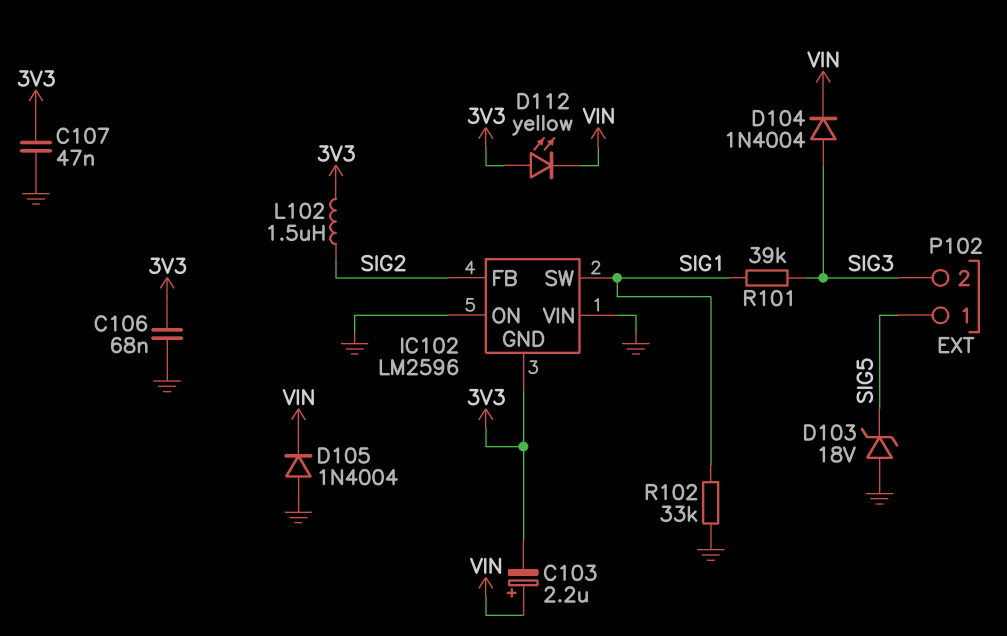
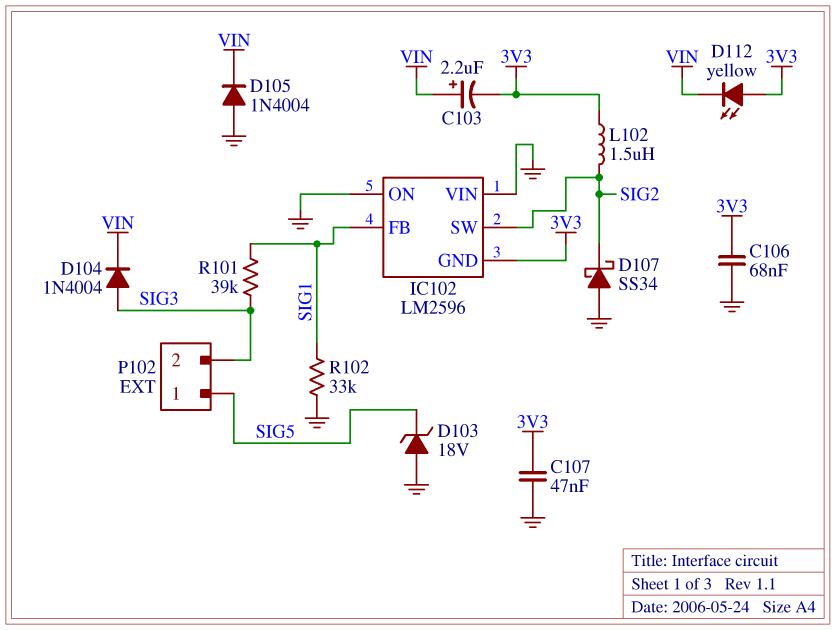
D107: none -> schottky SS34 (A GND, K SIG2)
IC102 pin FB: SIG2 -> SIG1
IC102 pin SW: SIG1 -> SIG2

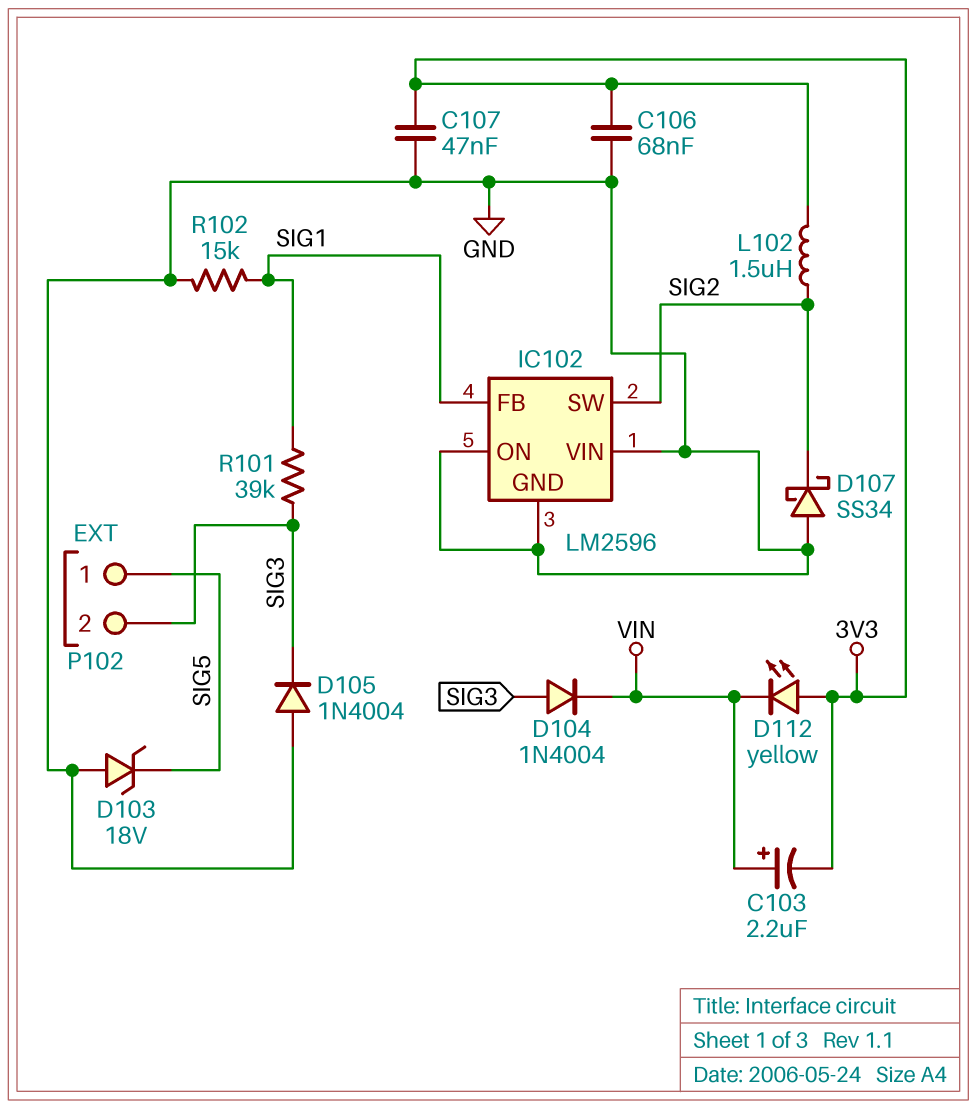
D105: diode 1N4004 (A GND, K VIN) -> diode 1N4004 (A GND, K SIG3)
IC102 pin GND: 3V3 -> GND
R102: 33k (GND, SIG1) -> 15k (GND, SIG1)

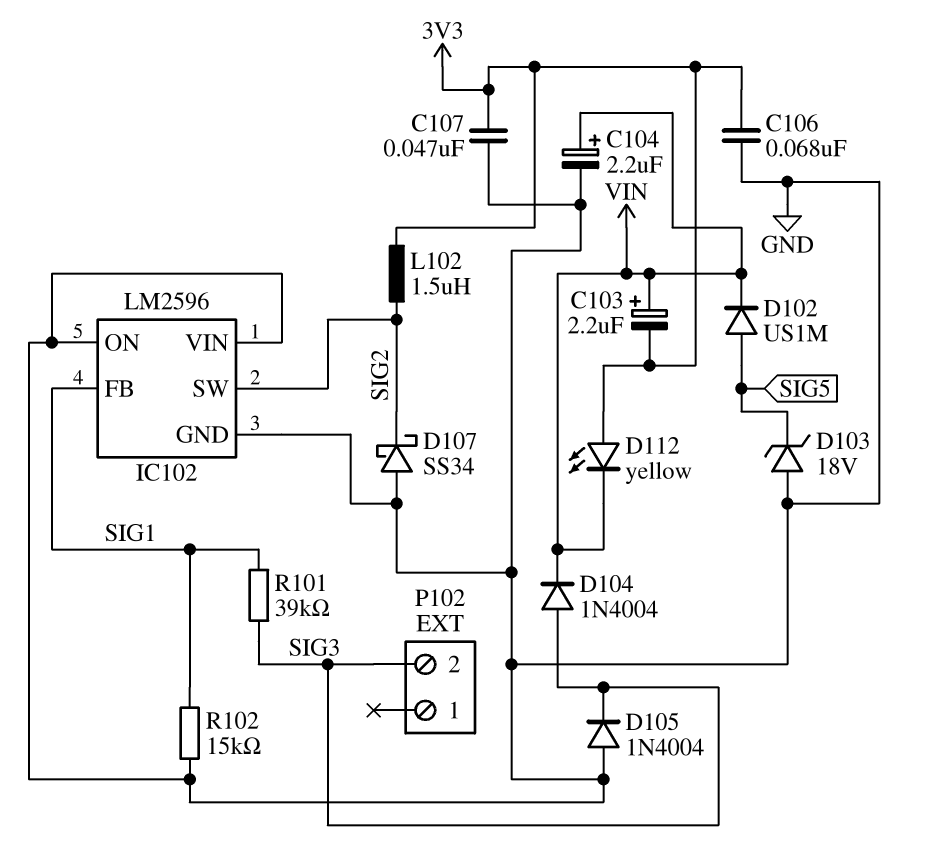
C104: none -> 2.2uF (plus VIN, minus GND)
D102: none -> diode US1M (A SIG5, K VIN)
P102 pin 1: SIG5 -> none

